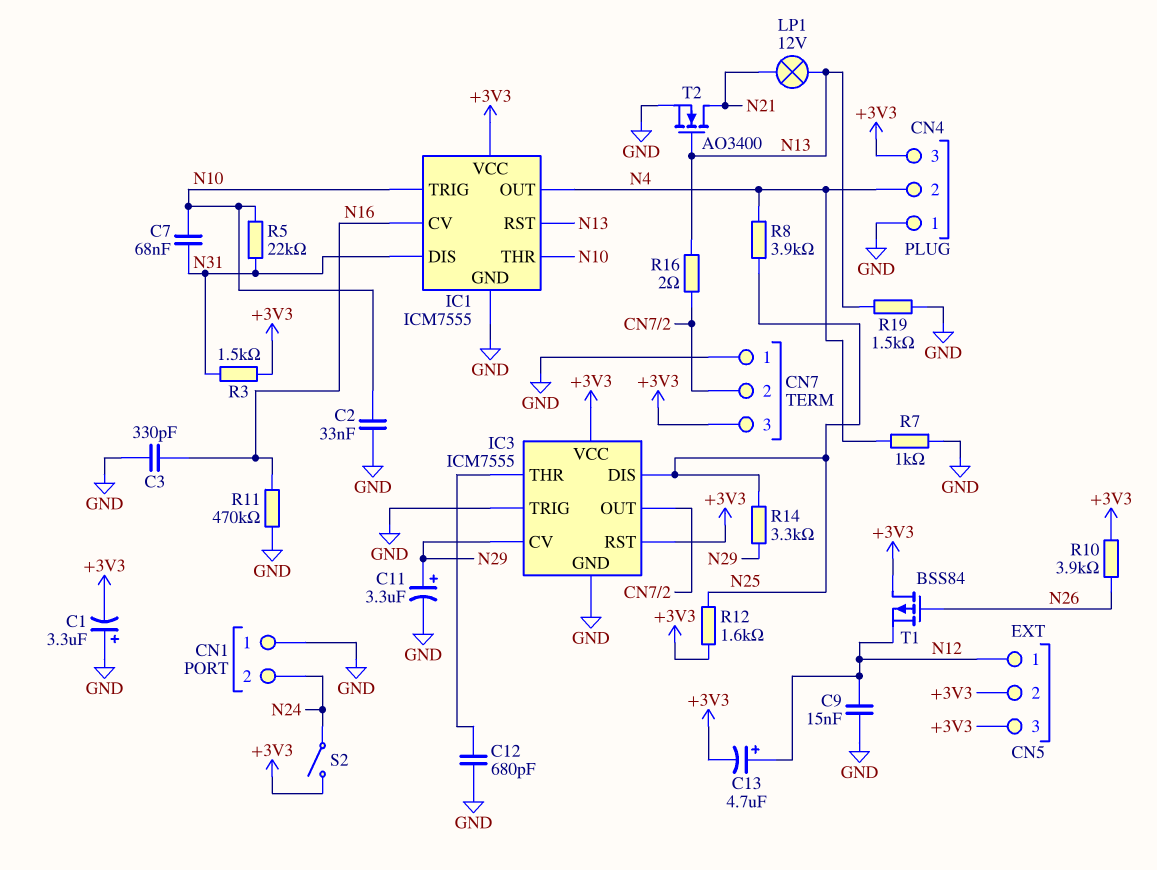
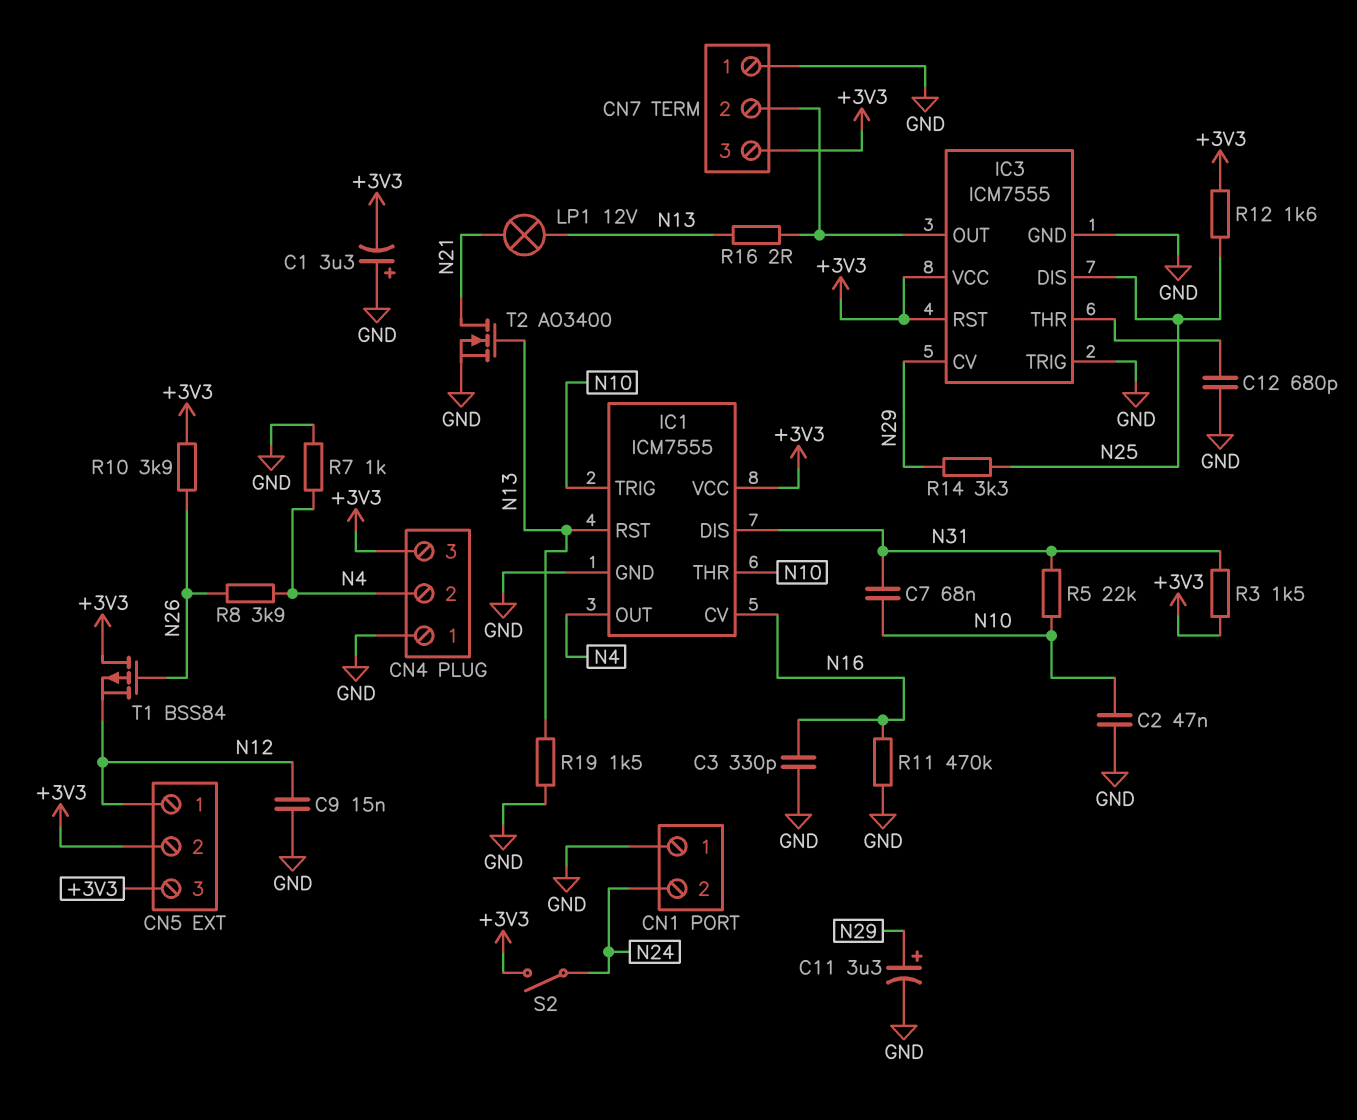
C2: 33nF (GND, N10) -> 47nF (GND, N10)
C13: 4.7uF (plus N12, minus +3V3) -> none
R8: 3.9k (N4, N25) -> 3.9k (N4, N26)

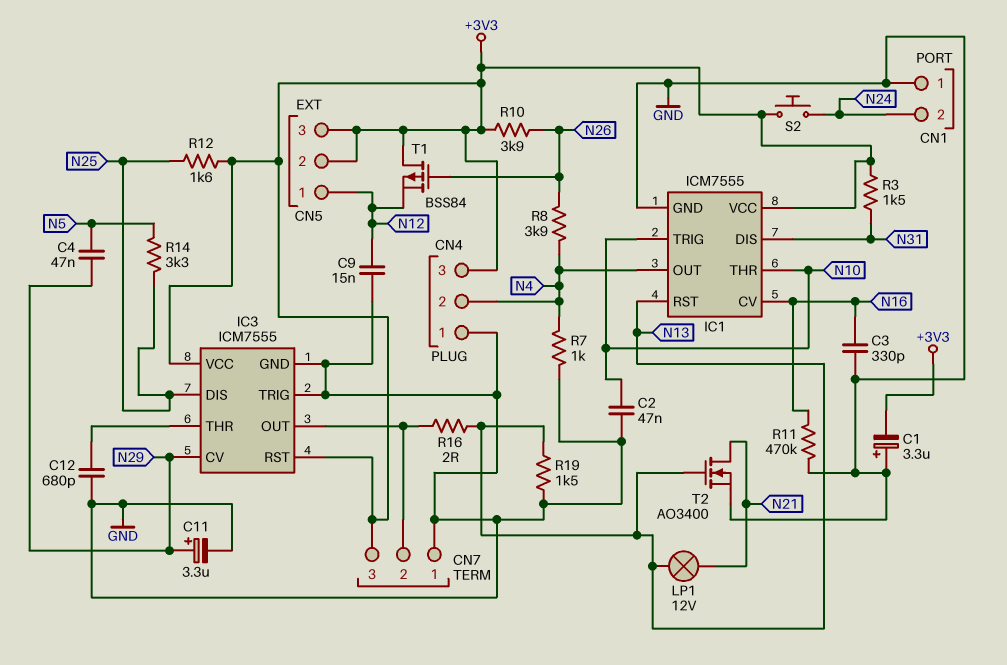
C4: none -> 47nF (N5, N29)
C7: 68nF (N10, N31) -> none
R5: 22k (N10, N31) -> none
R14: 3.3k (N25, N29) -> 3.3k (N5, N25)
S2: switch (+3V3, N24) -> button (+3V3, N24)

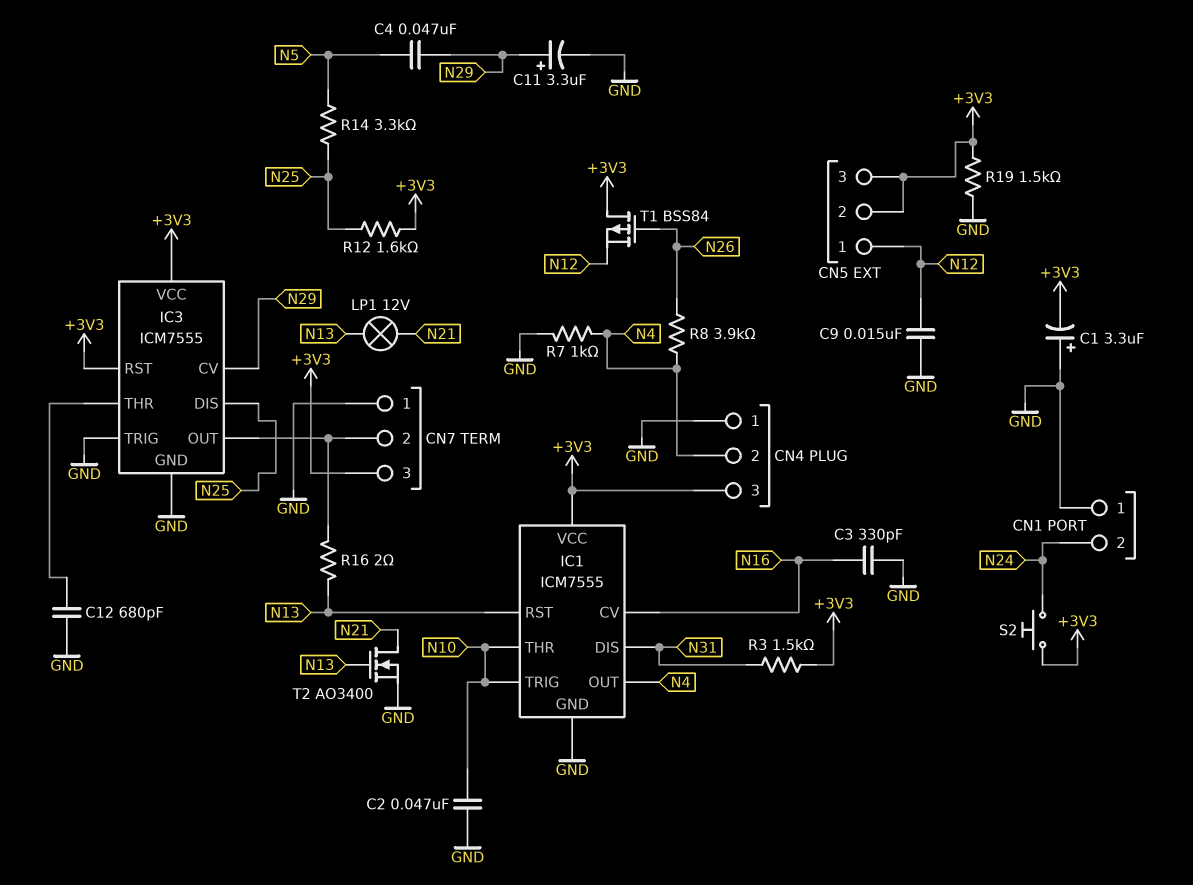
R10: 3.9k (+3V3, N26) -> none
R11: 470k (GND, N16) -> none
R19: 1.5k (GND, N13) -> 1.5k (+3V3, GND)

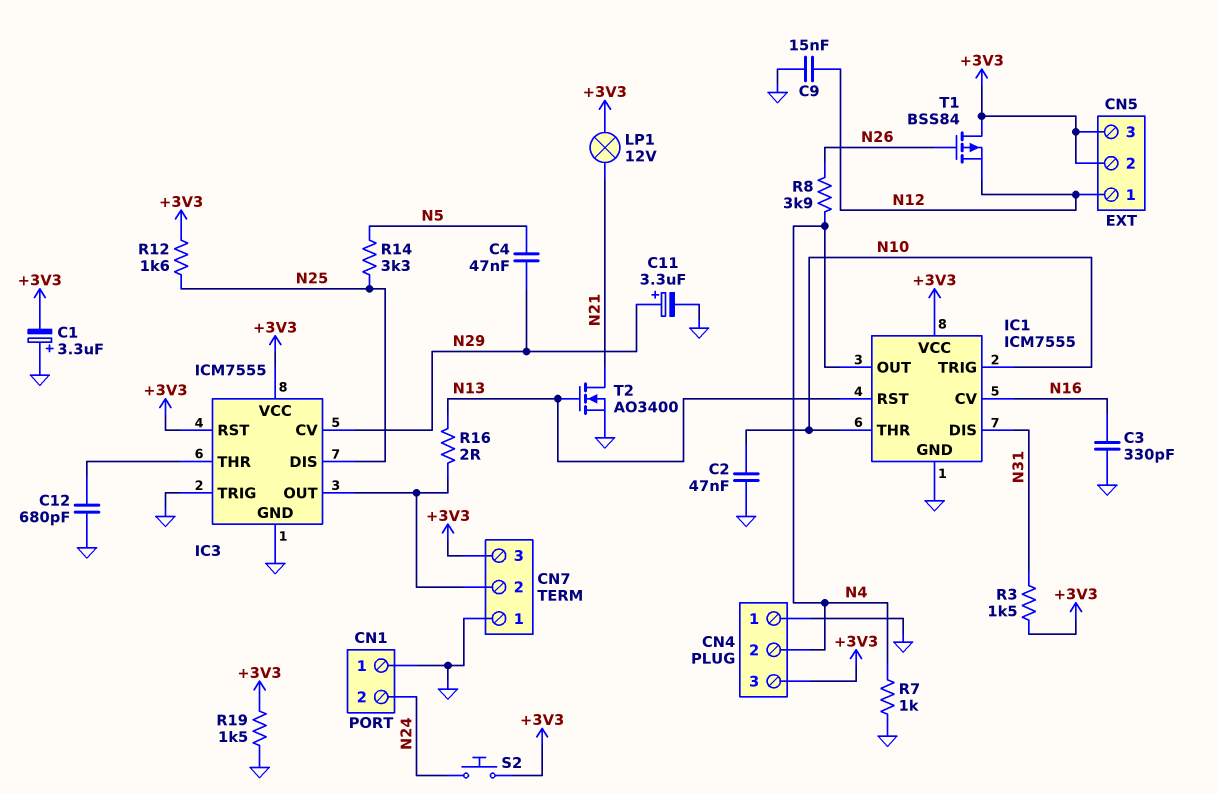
LP1: lamp 12V (N13, N21) -> lamp 12V (+3V3, N21)

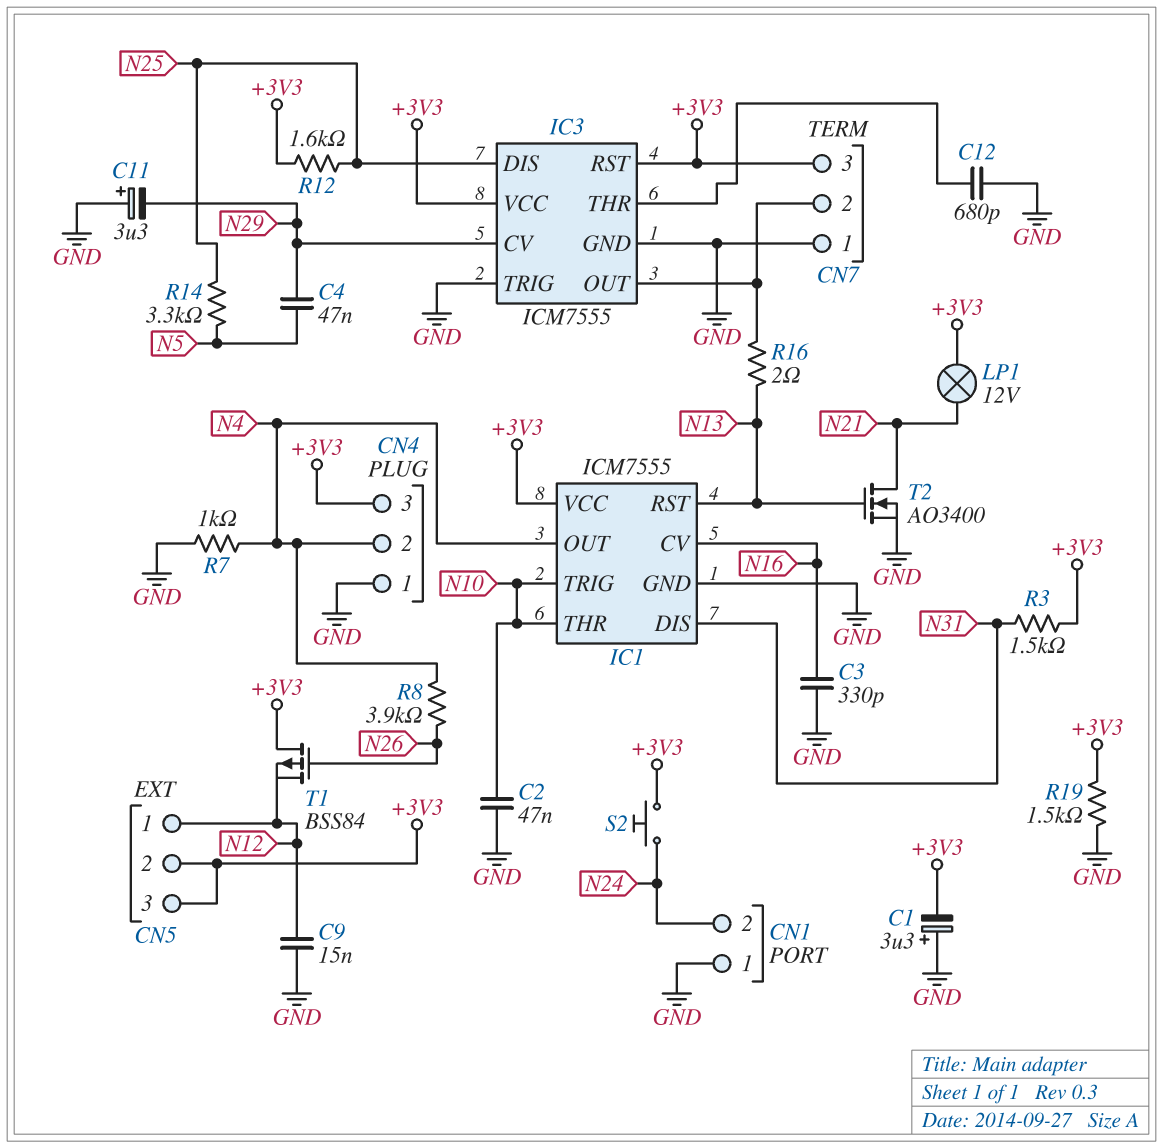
C11: 3.3uF (plus N29, minus GND) -> 3.3uF (plus GND, minus N29)

